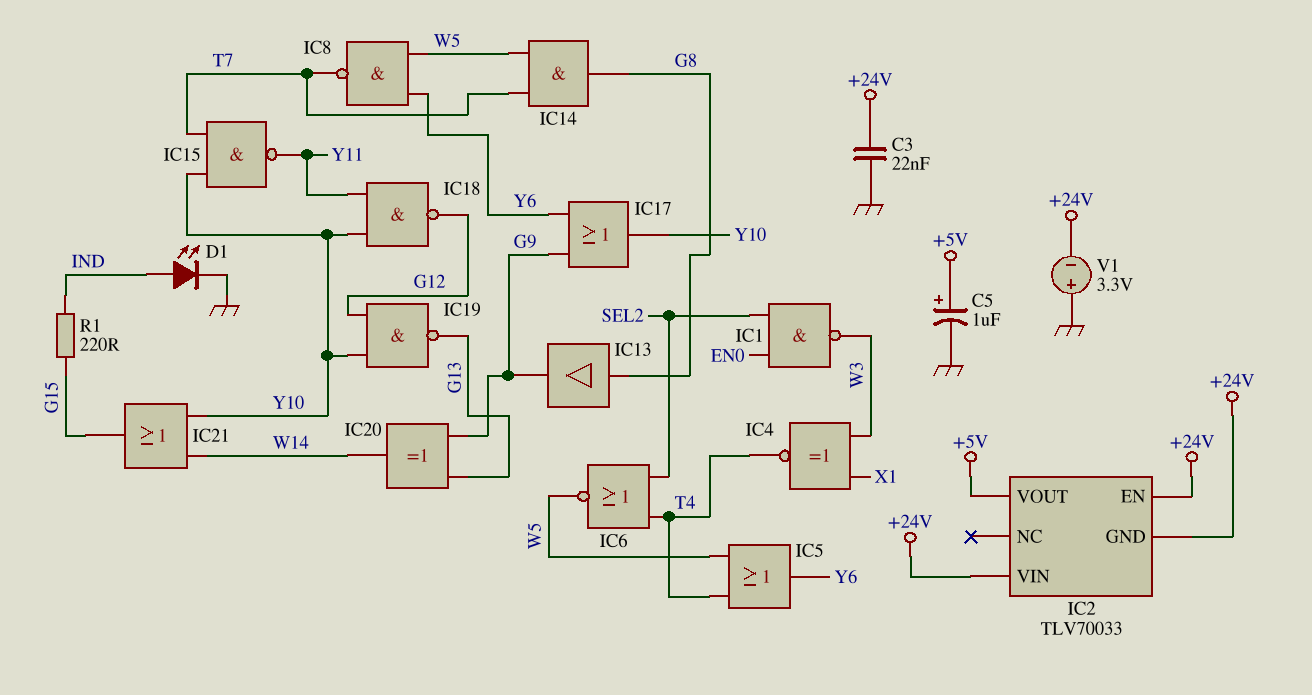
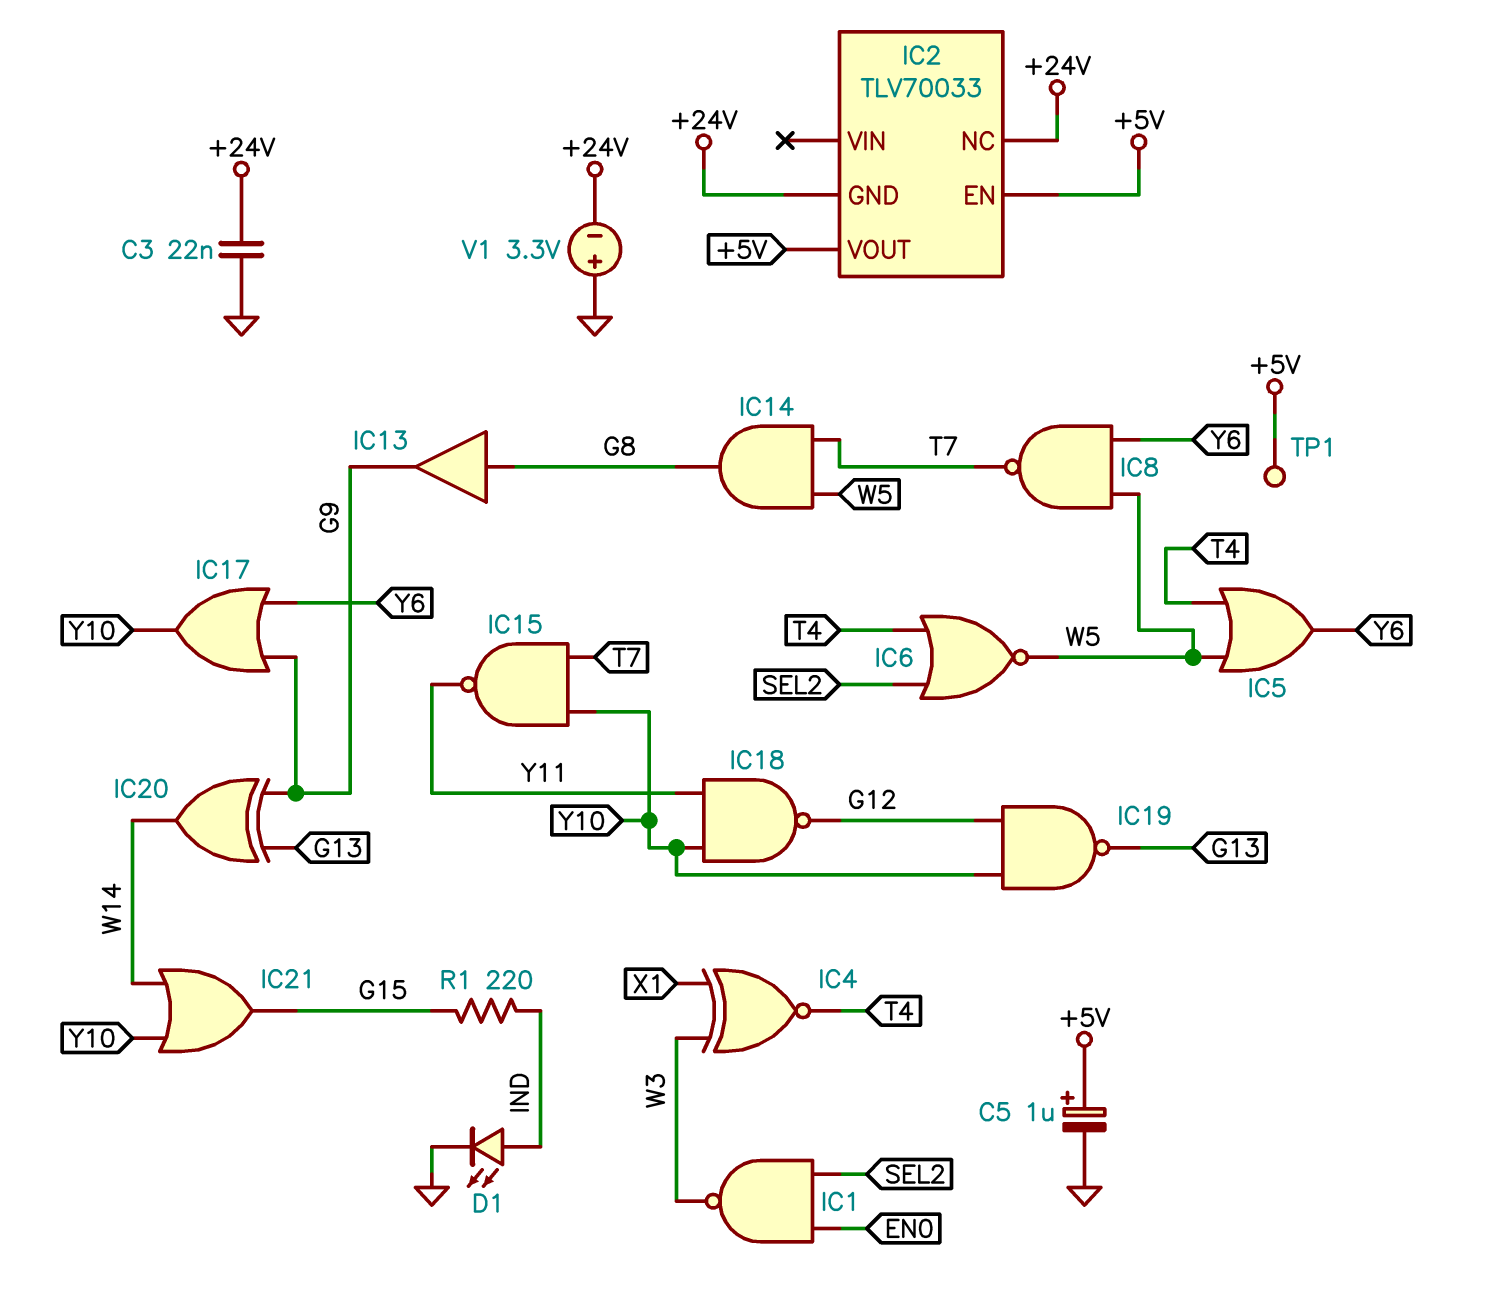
IC2 pin EN: +24V -> +5V
IC2 pin NC: none -> +24V
IC2 pin VIN: +24V -> none
TP1: none -> test point (+5V)

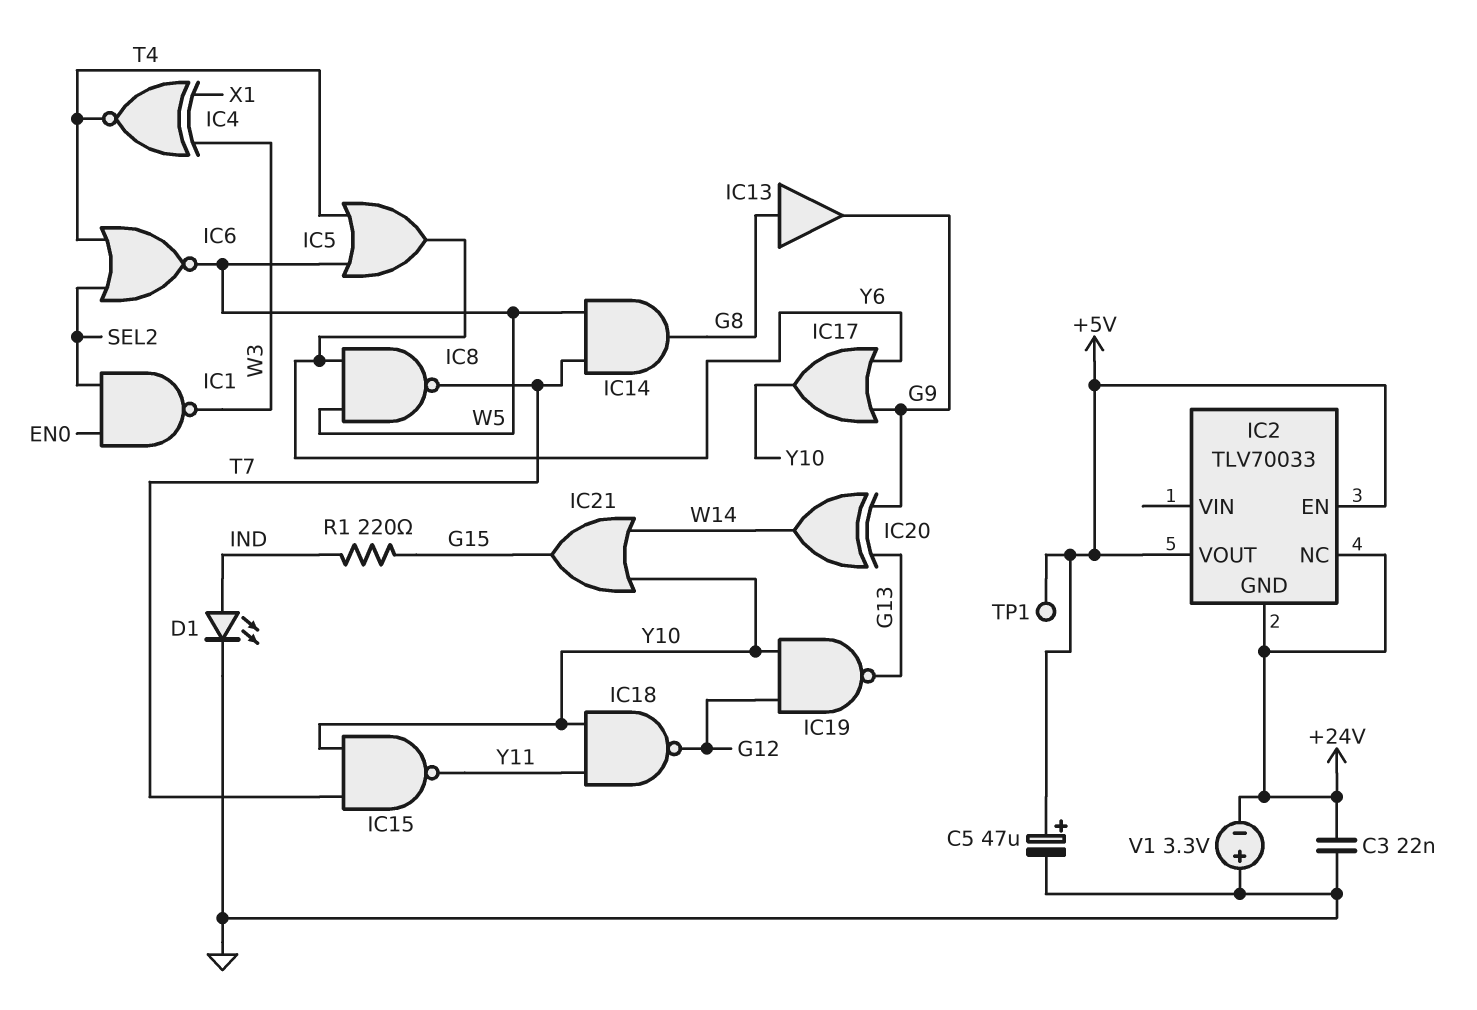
C5: 1uF (plus +5V, minus GND) -> 47uF (plus +5V, minus GND)

